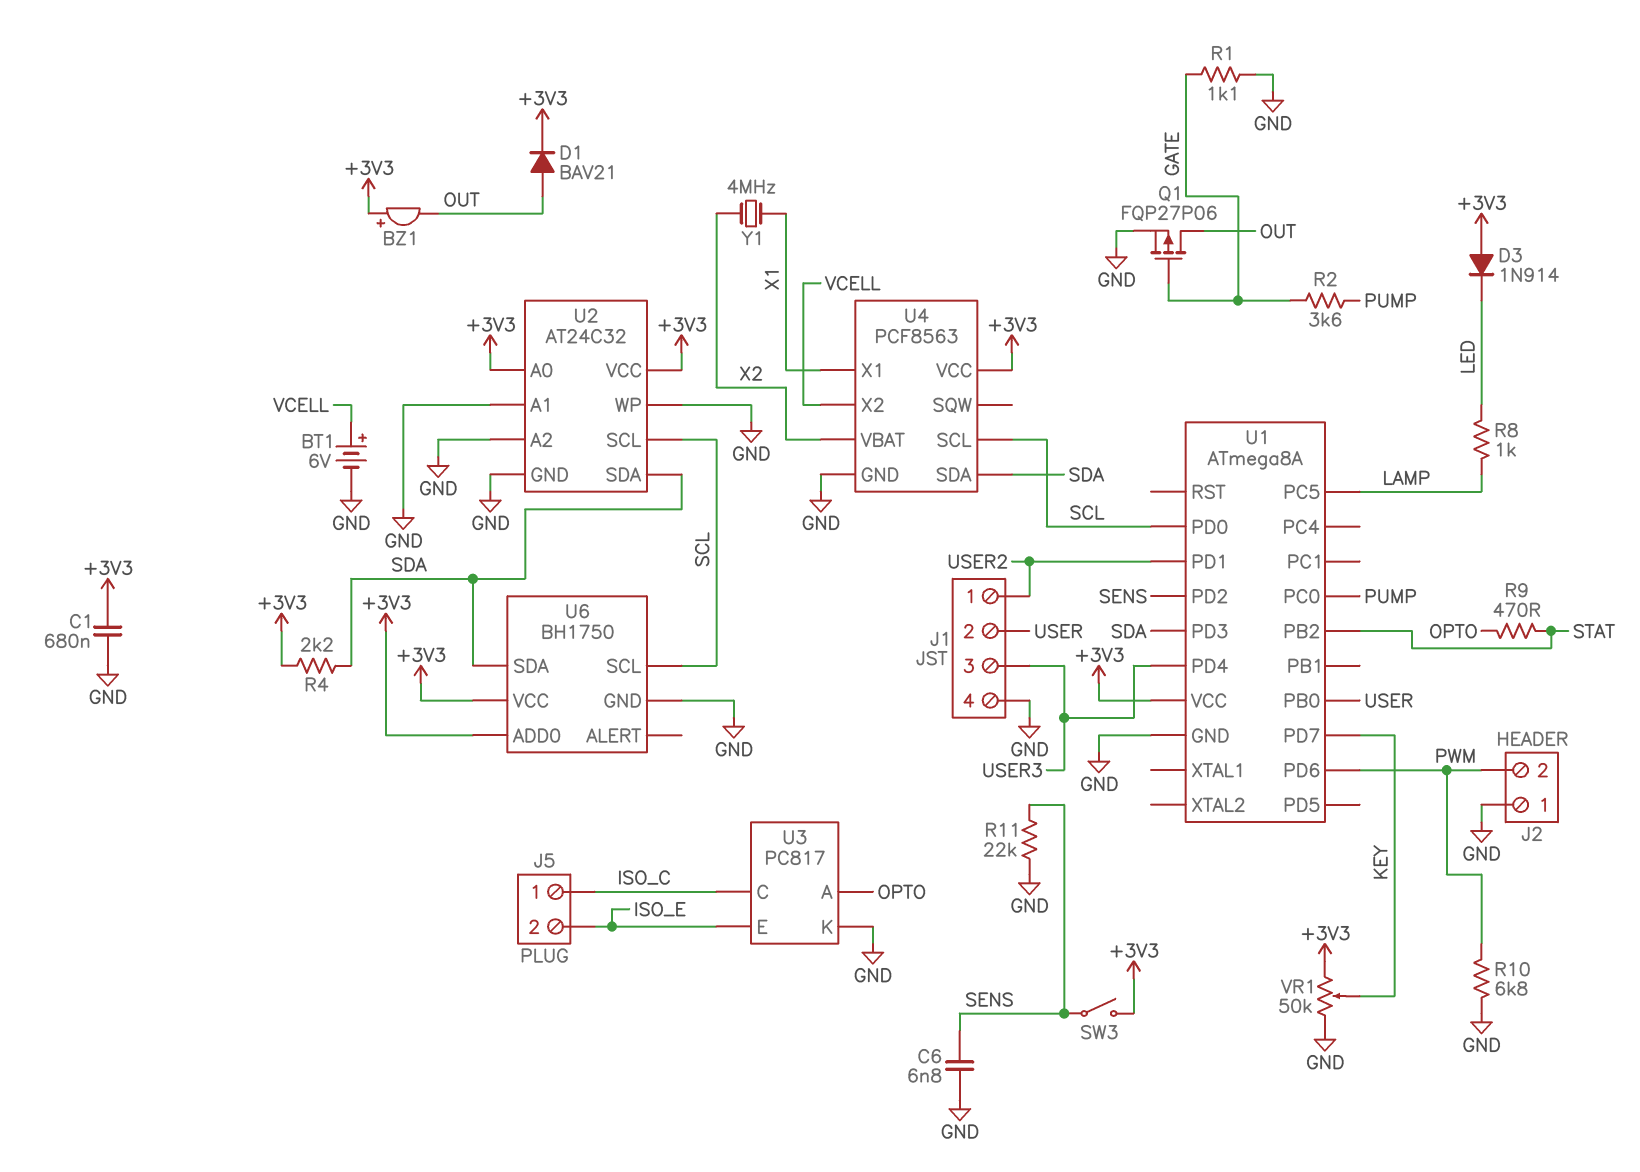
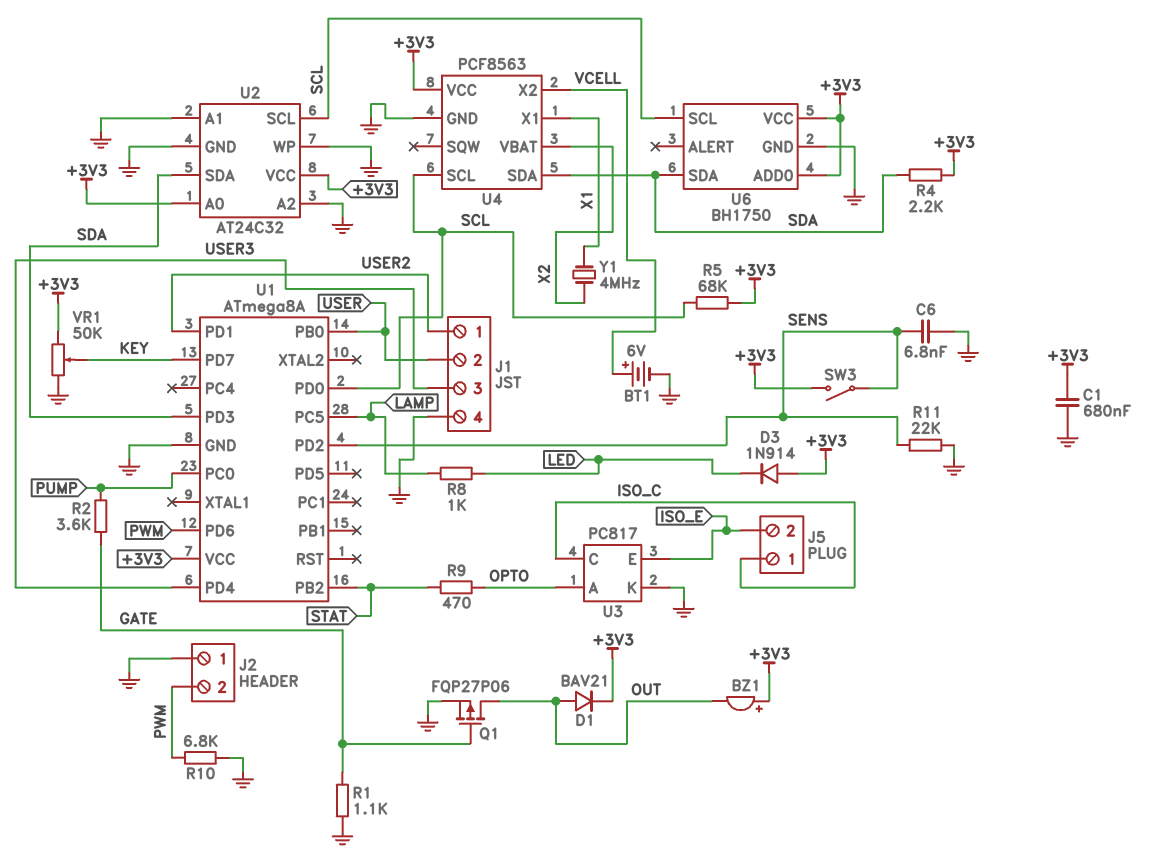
R5: none -> 68k (+3V3, SCL)

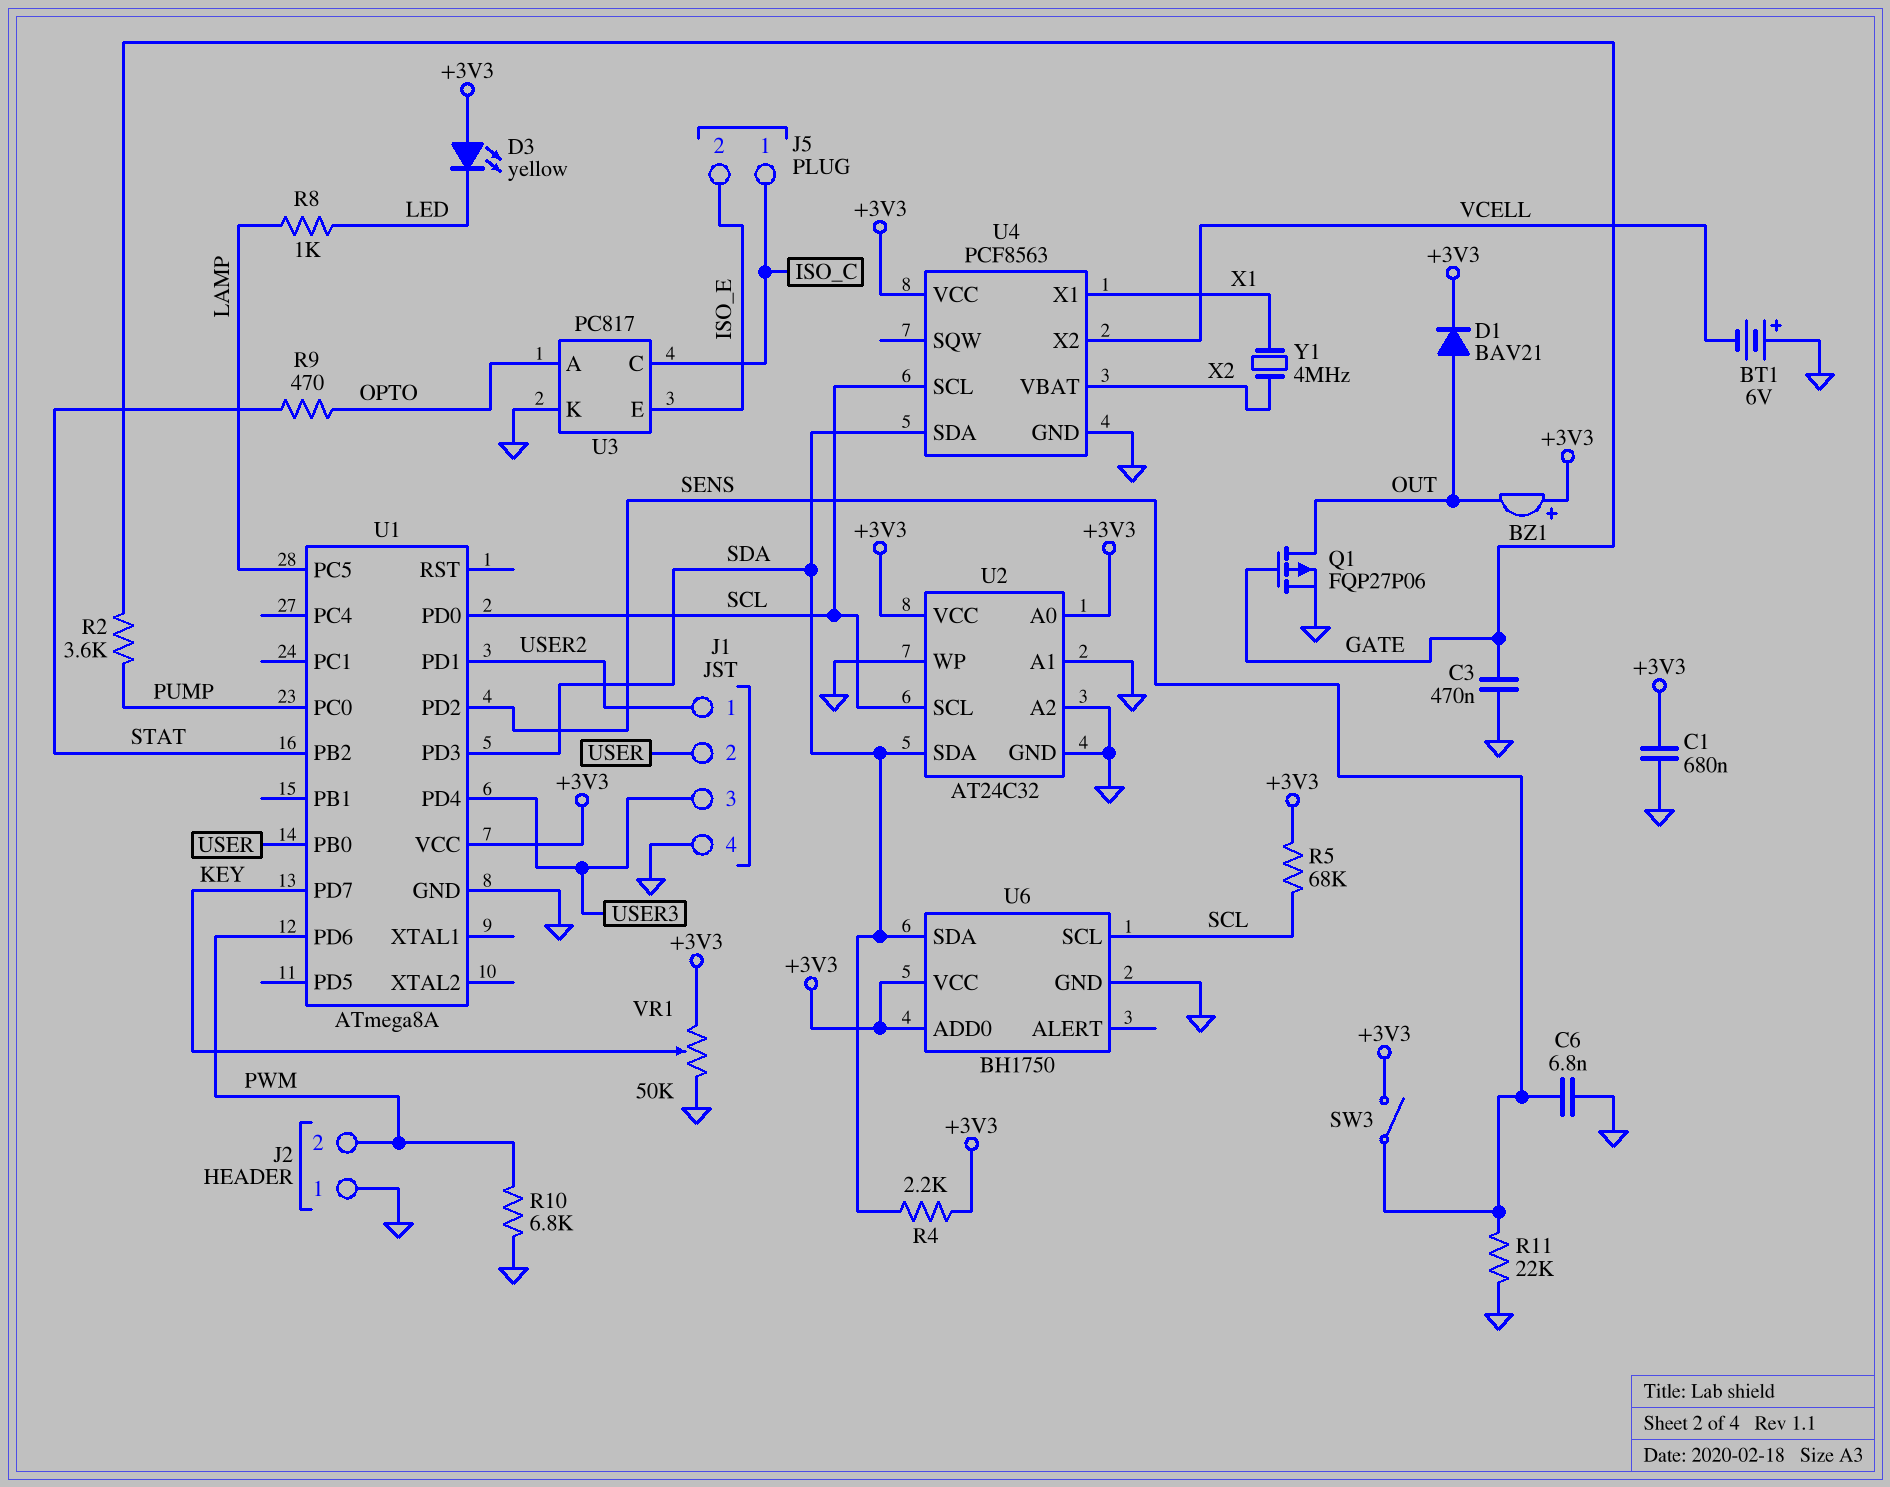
BT1: 6V (plus VCELL, minus GND) -> 6V (plus GND, minus VCELL)
C3: none -> 470nF (GATE, GND)
D3: diode 1N914 (A +3V3, K LED) -> LED yellow (A +3V3, K LED)
R1: 1.1k (GATE, GND) -> none

